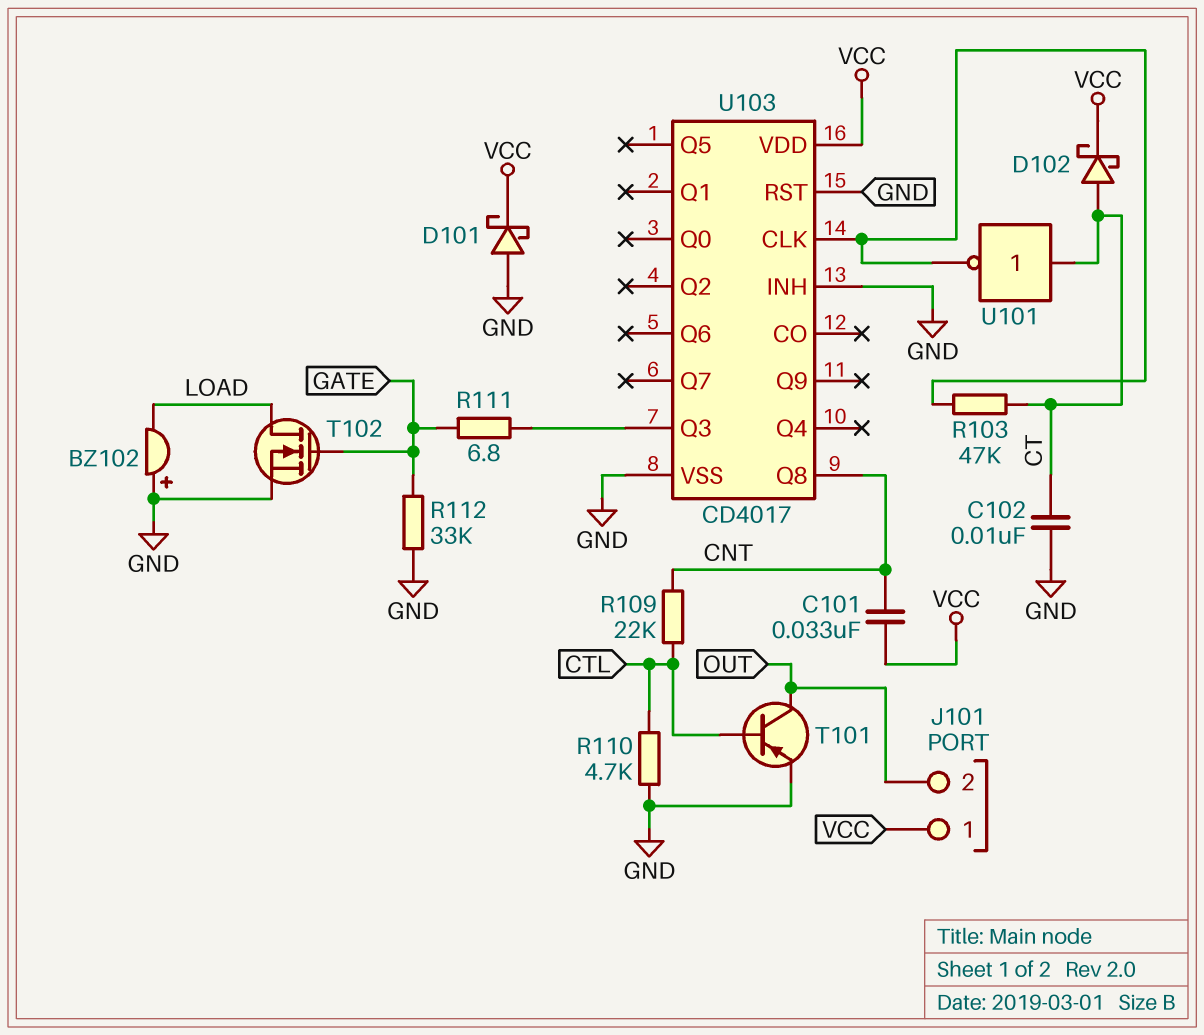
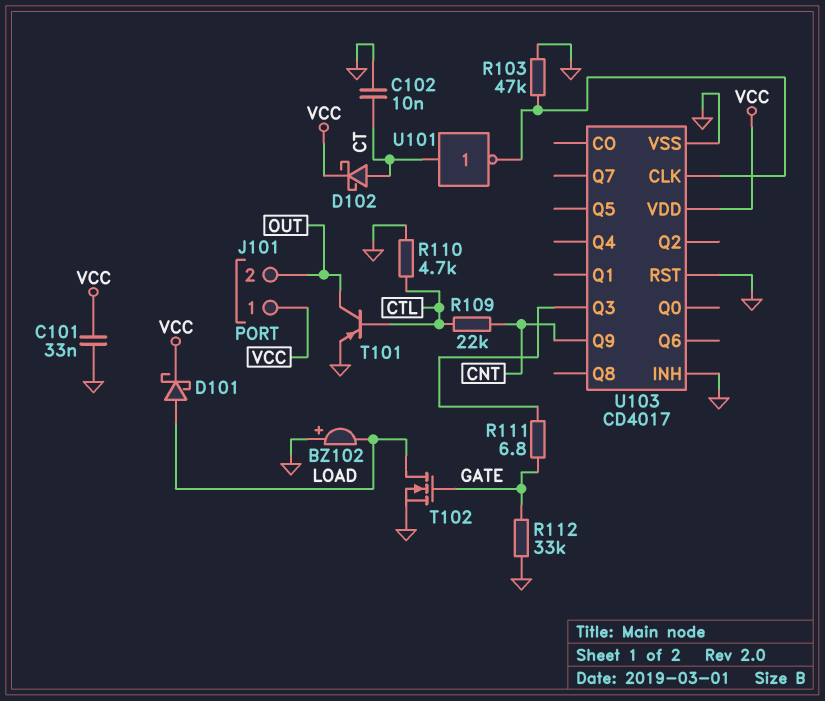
C101: 33nF (CNT, VCC) -> 33nF (GND, VCC)
D101: schottky (A GND, K VCC) -> schottky (A LOAD, K VCC)
R103: 47k (CT, U103/CLK) -> 47k (GND, U103/CLK)
U103 pin Q8: CNT -> none
U103 pin Q9: none -> CNT

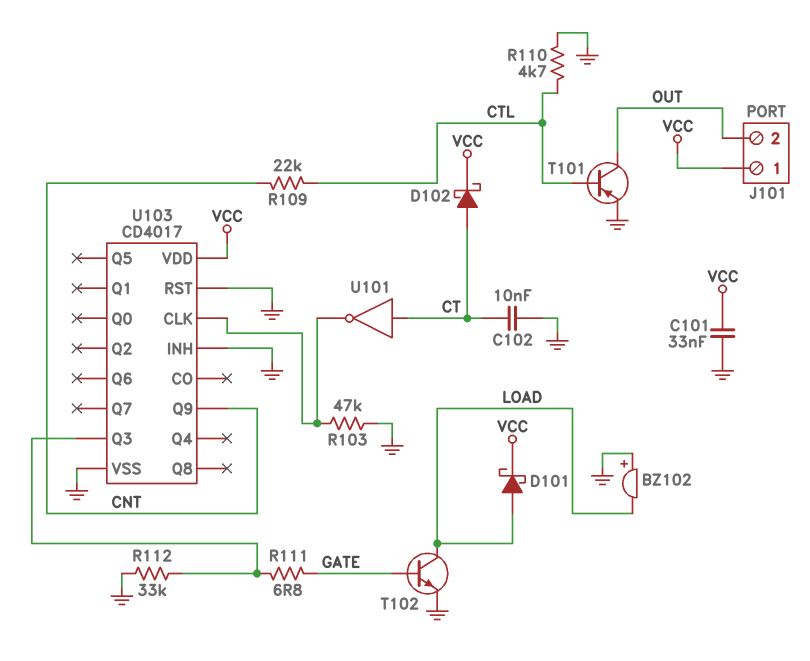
R112: 33k (GATE, GND) -> 33k (GND, U103/Q3)
T102: NMOS (G GATE, D LOAD, S GND) -> NPN (B GATE, C LOAD, E GND)

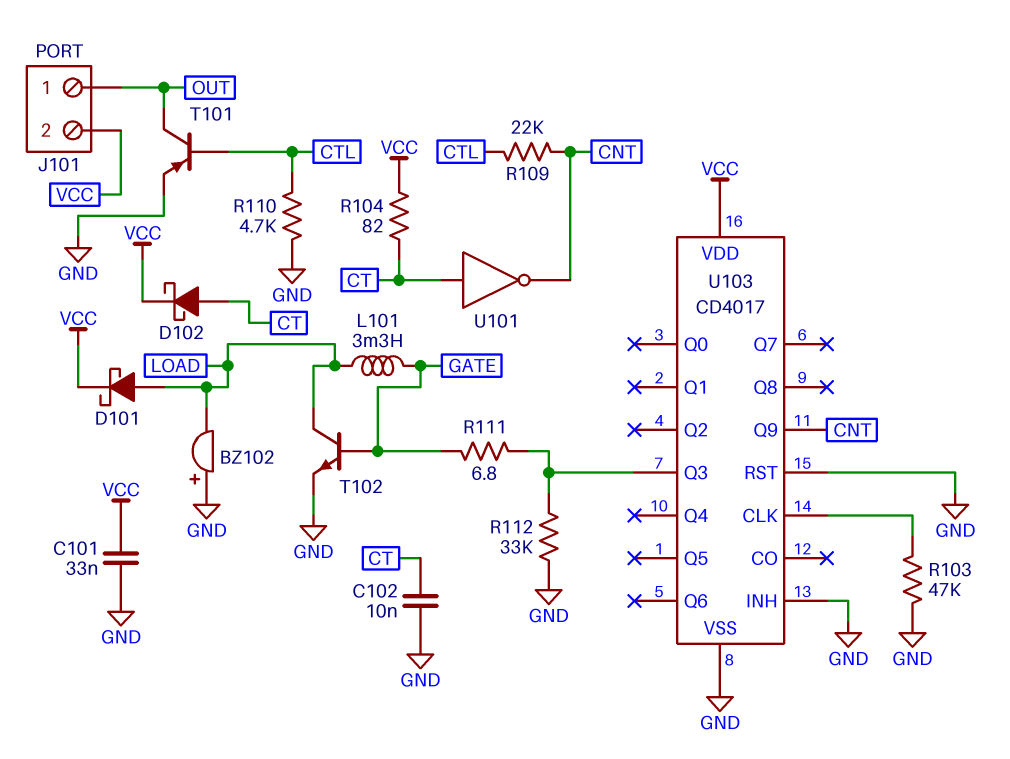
J101 pin 1: VCC -> OUT
J101 pin 2: OUT -> VCC
L101: none -> 3.3mH (GATE, LOAD)
R104: none -> 82 (CT, VCC)
U101: NOT (in CT, out U103/CLK) -> NOT (in CT, out CNT)

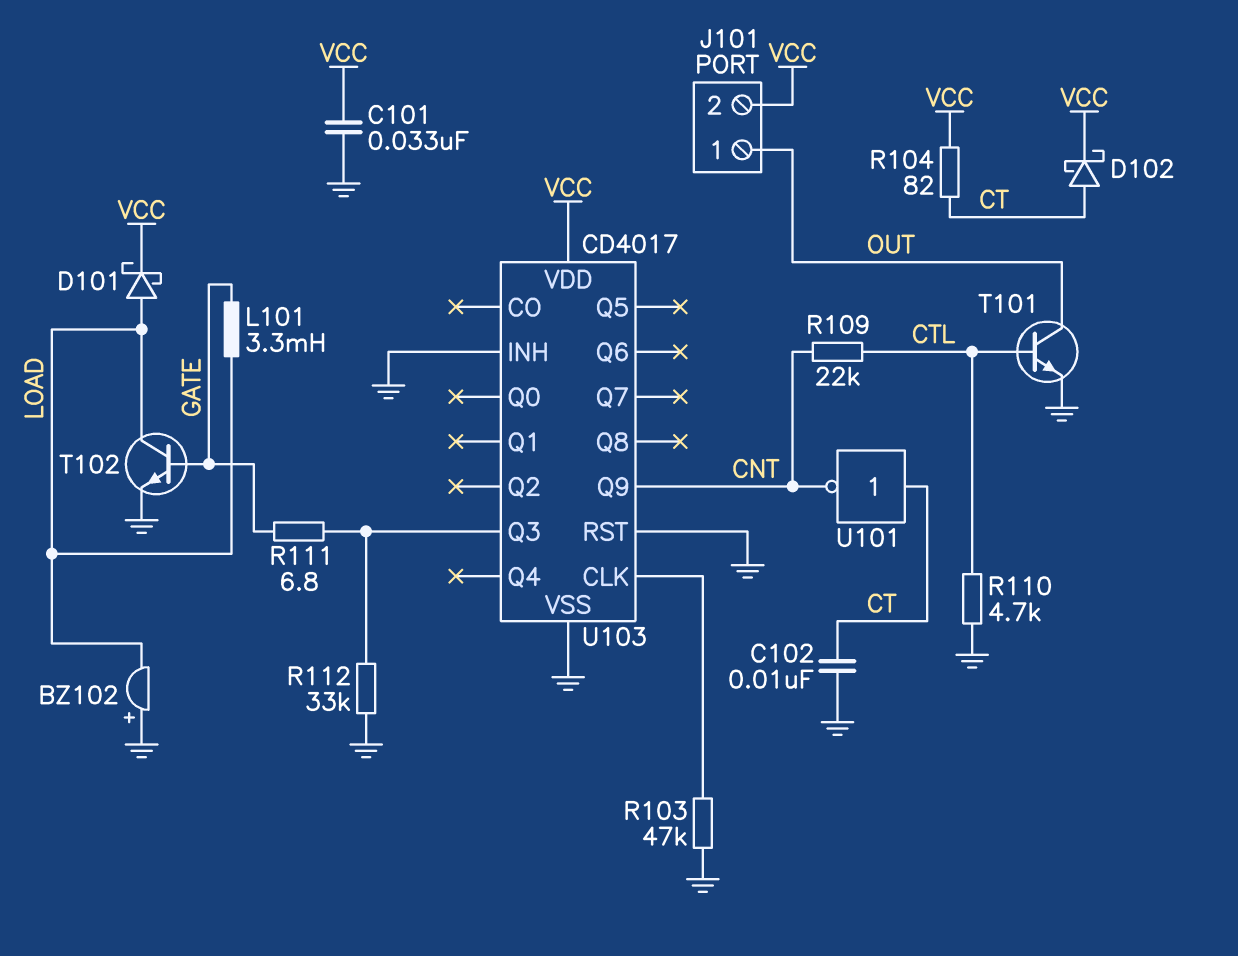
T101: PNP (B CTL, C OUT, E GND) -> NPN (B CTL, C OUT, E GND)

